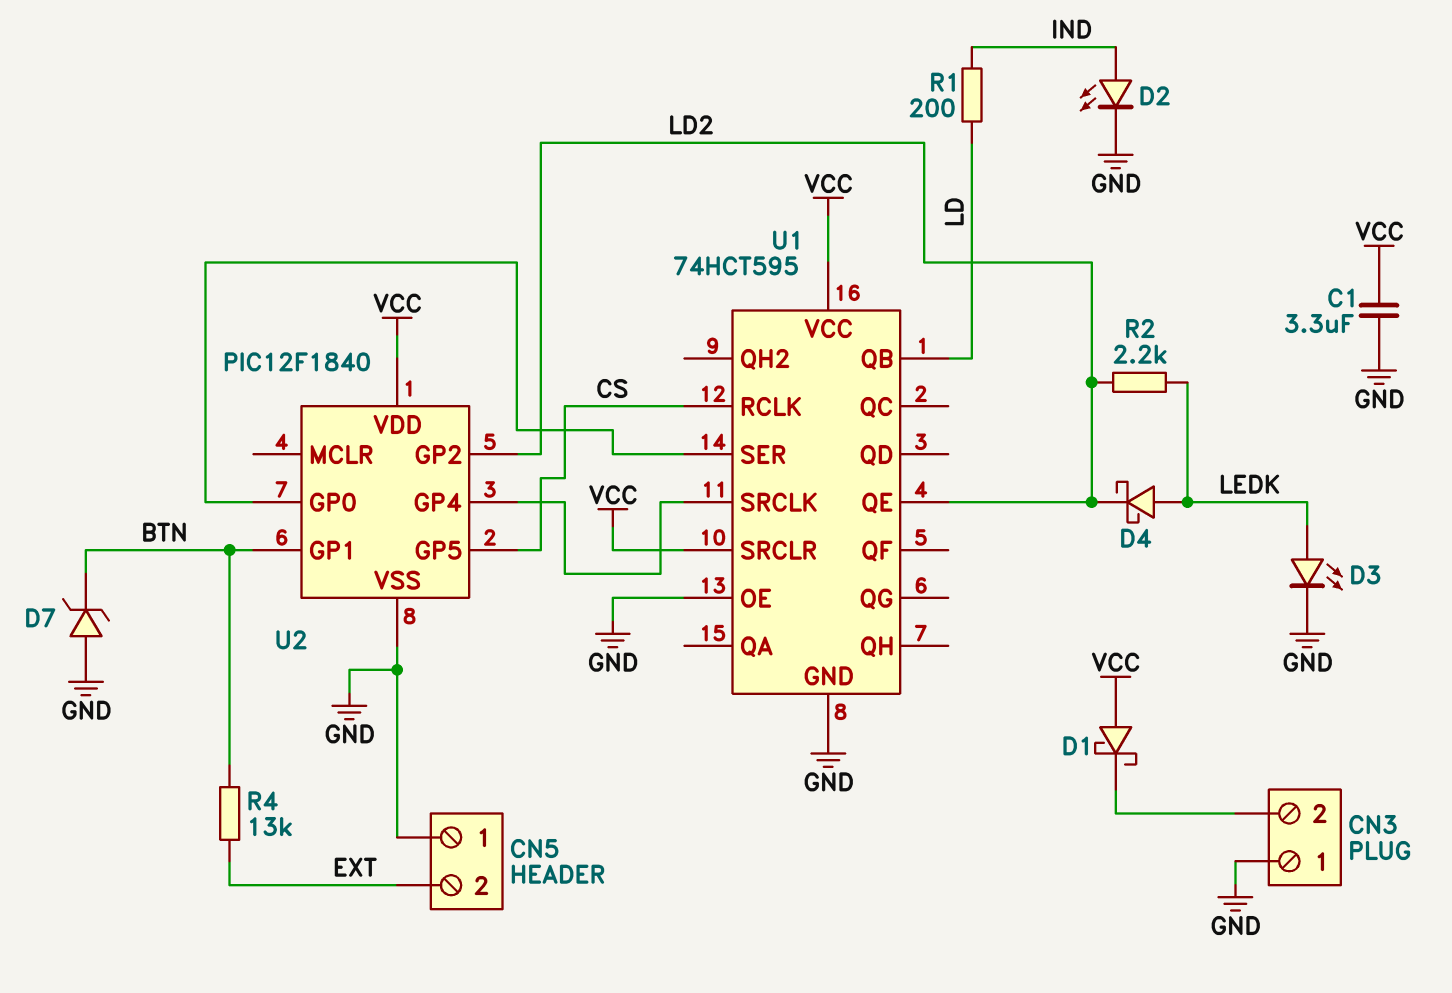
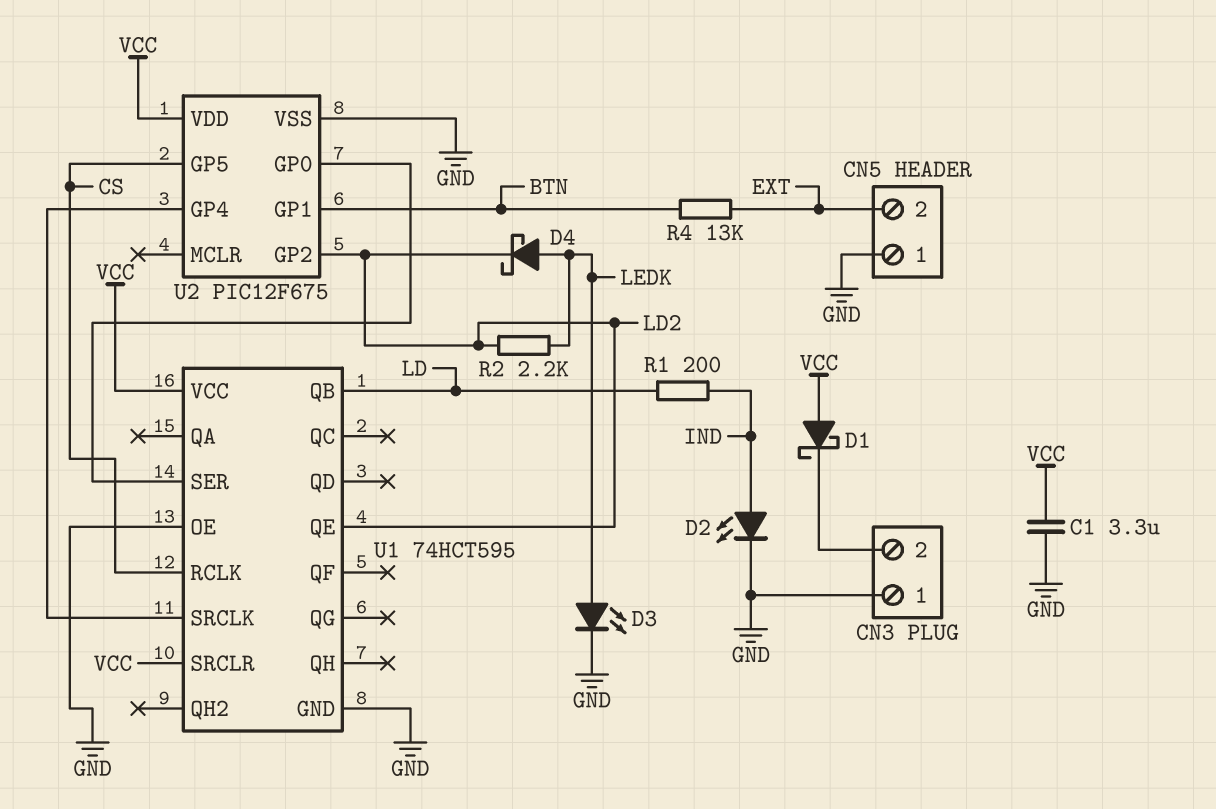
D7: zener (A GND, K BTN) -> none
U2: PIC12F1840 -> PIC12F675

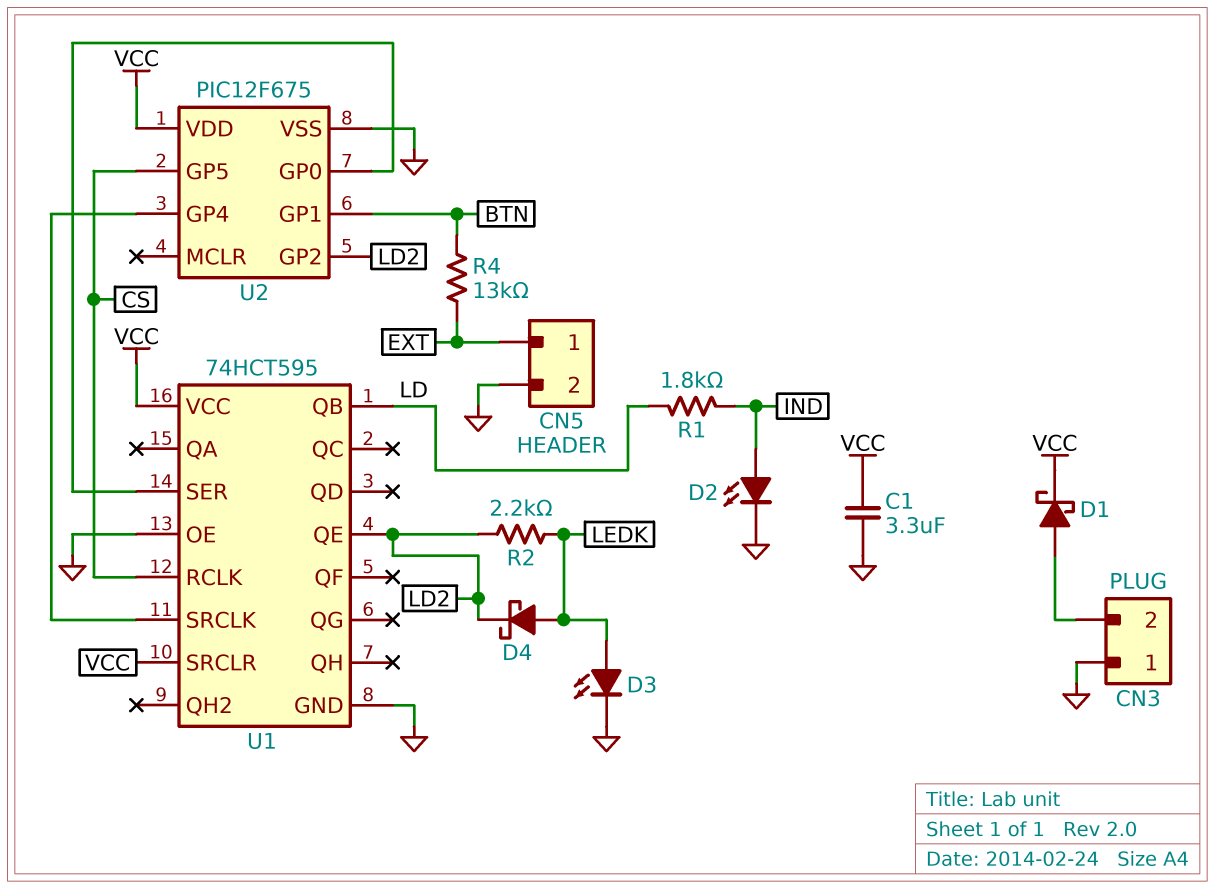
CN5 pin 1: GND -> EXT
CN5 pin 2: EXT -> GND
D1: schottky (A VCC, K CN3/2) -> schottky (A CN3/2, K VCC)
R1: 200 (IND, LD) -> 1.8k (IND, LD)

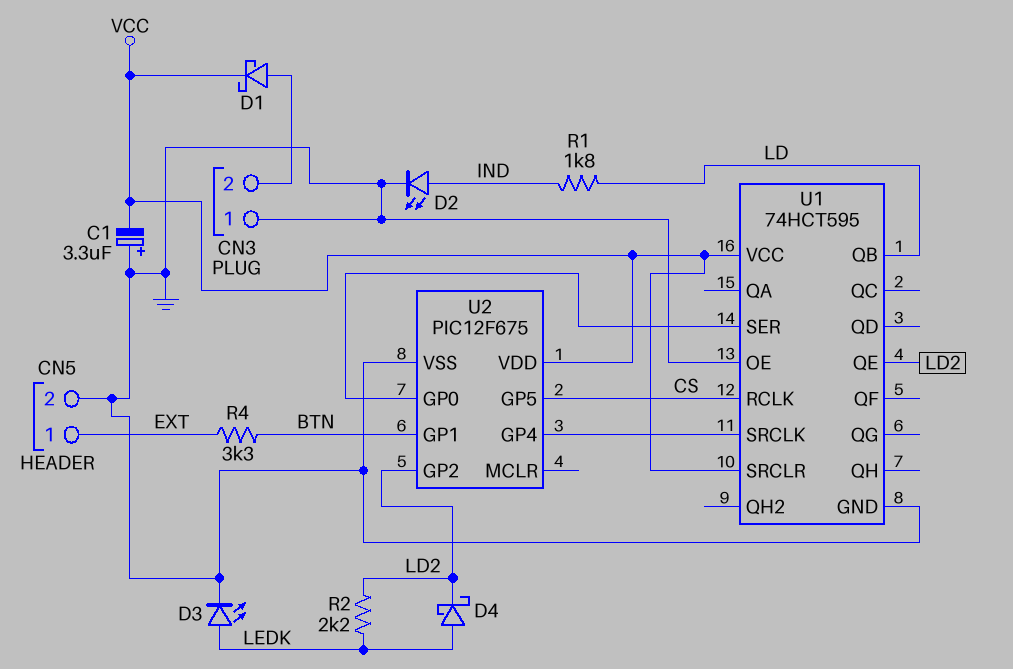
C1: 3.3uF (GND, VCC) -> 3.3uF (plus GND, minus VCC)
R4: 13k (BTN, EXT) -> 3.3k (BTN, EXT)

